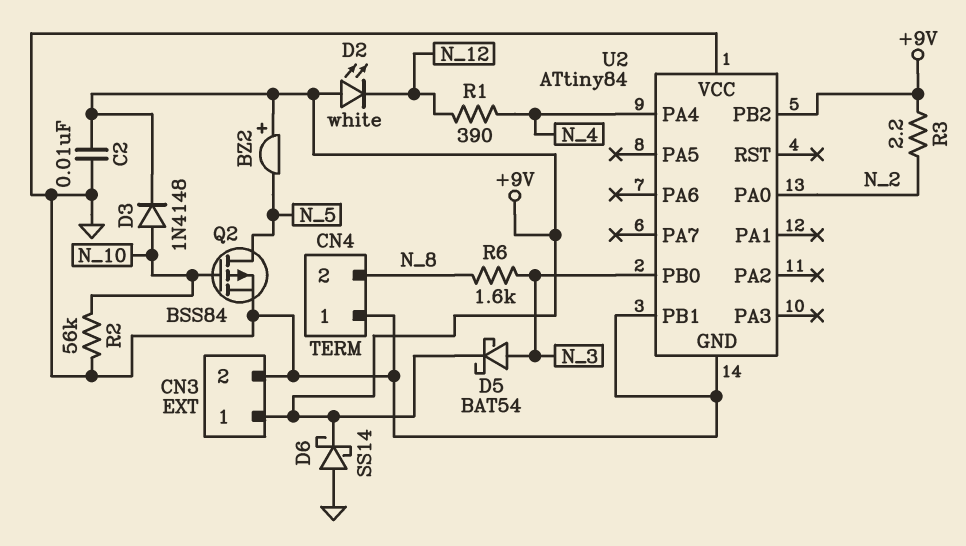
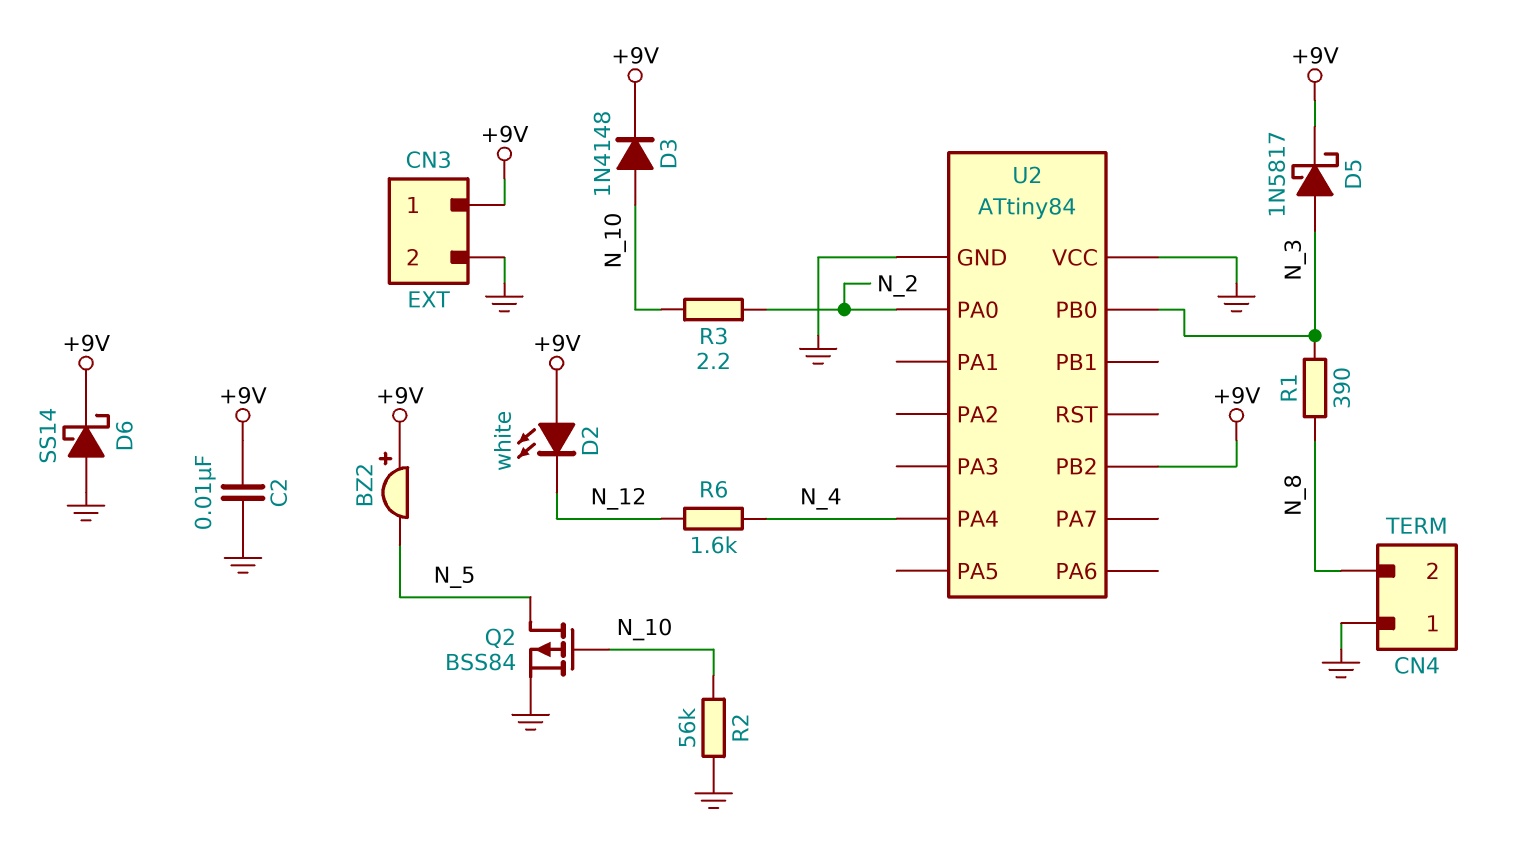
D5: schottky BAT54 (A N_3, K +9V) -> schottky 1N5817 (A N_3, K +9V)
R1: 390 (N_4, N_12) -> 390 (N_3, N_8)
R3: 2.2 (+9V, N_2) -> 2.2 (N_2, N_10)
R6: 1.6k (N_3, N_8) -> 1.6k (N_4, N_12)
U2 pin PB1: GND -> none

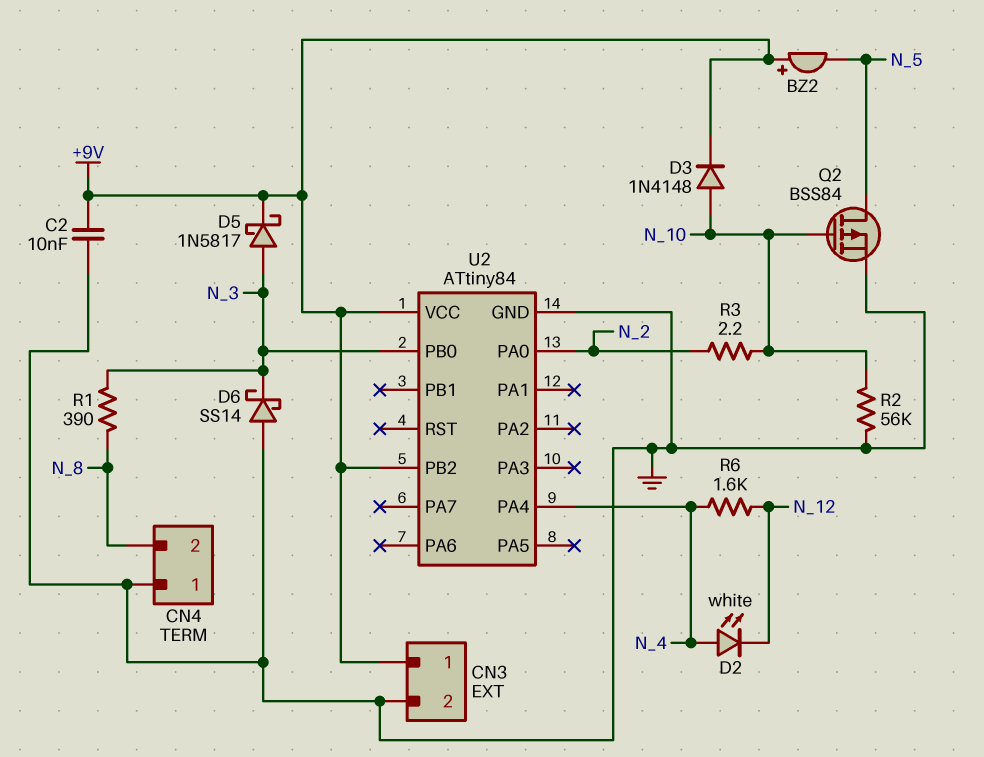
D2: LED white (A +9V, K N_12) -> LED white (A N_4, K N_12)
D6: schottky SS14 (A GND, K +9V) -> schottky SS14 (A GND, K N_3)
U2 pin VCC: GND -> +9V

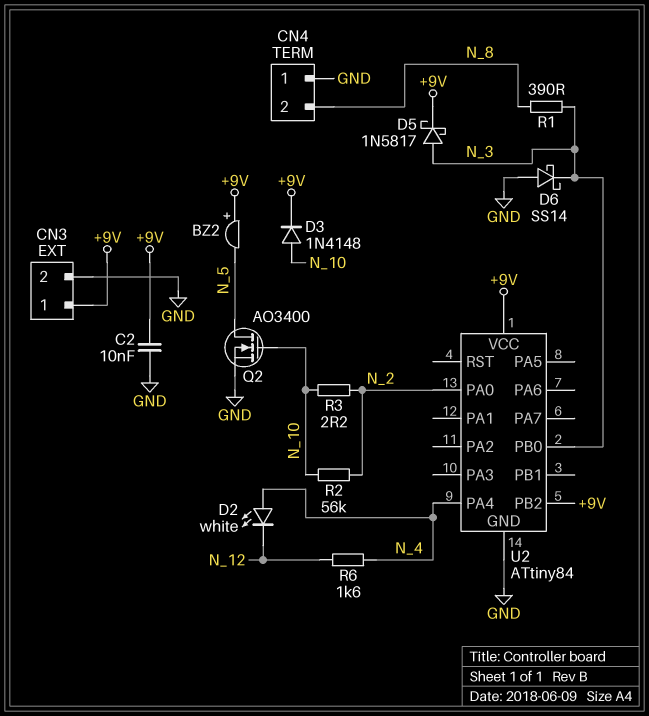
Q2: PMOS BSS84 (G N_10, D N_5, S GND) -> NMOS AO3400 (G N_10, D N_5, S GND)
R2: 56k (GND, N_10) -> 56k (N_2, N_10)

